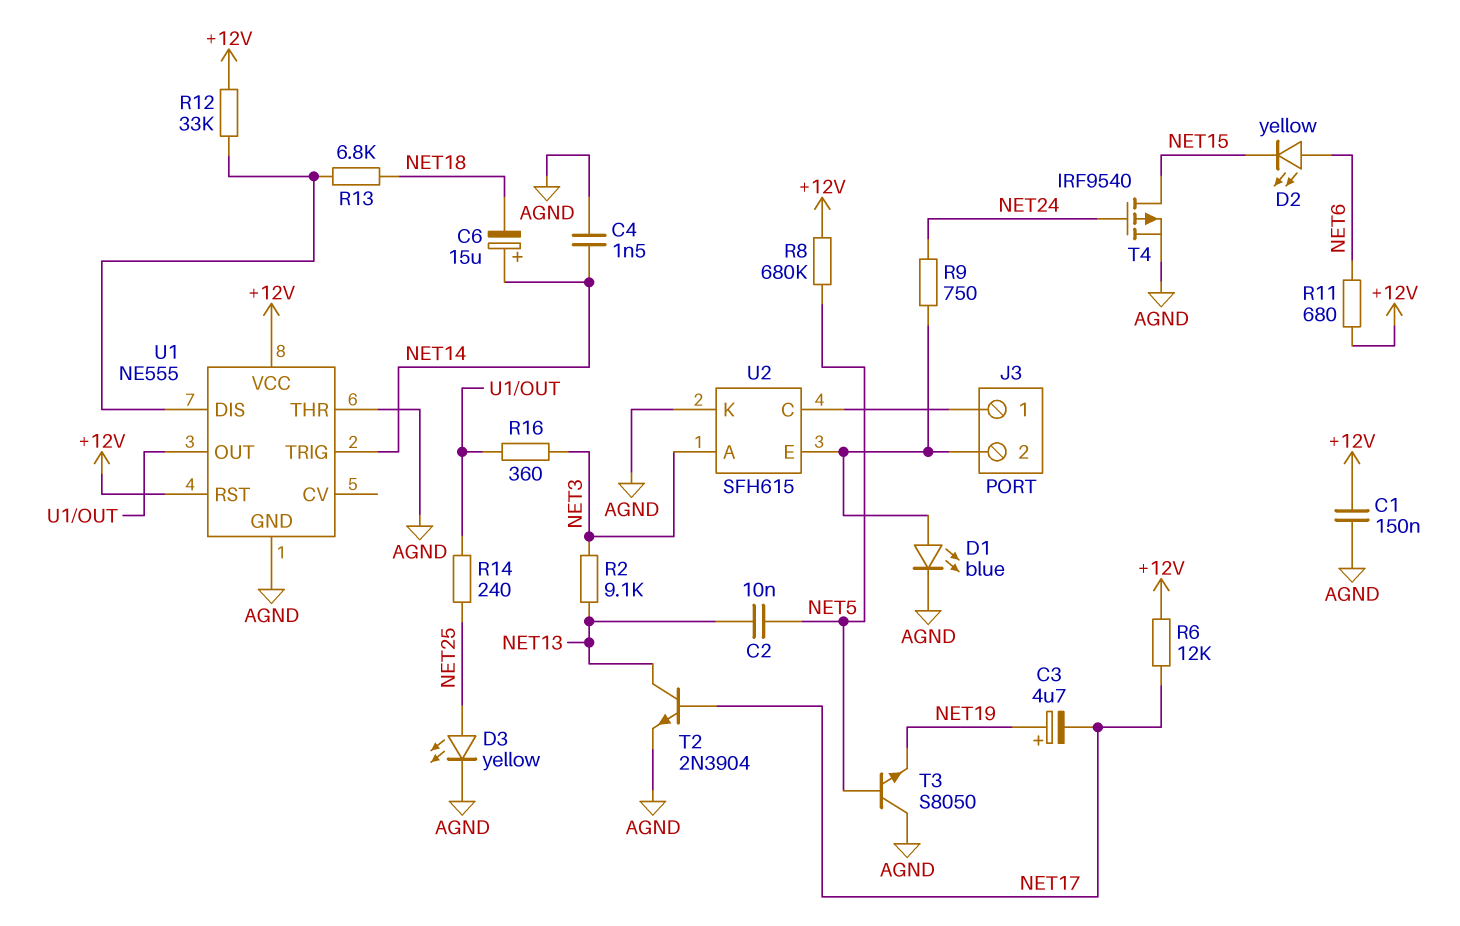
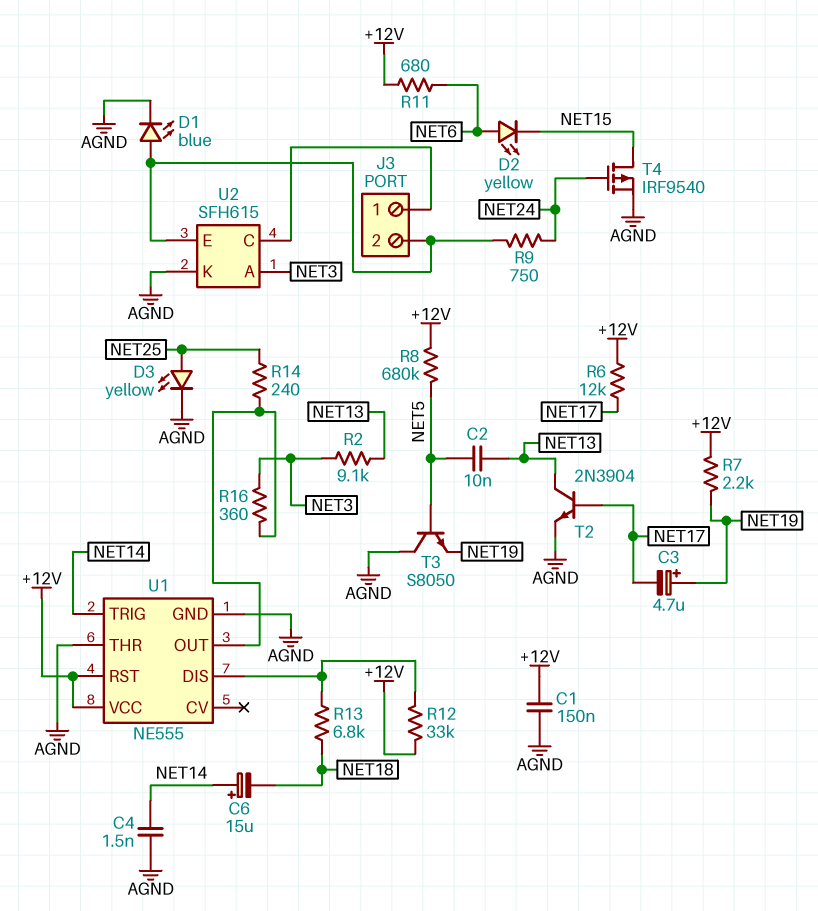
R7: none -> 2.2k (+12V, NET19)

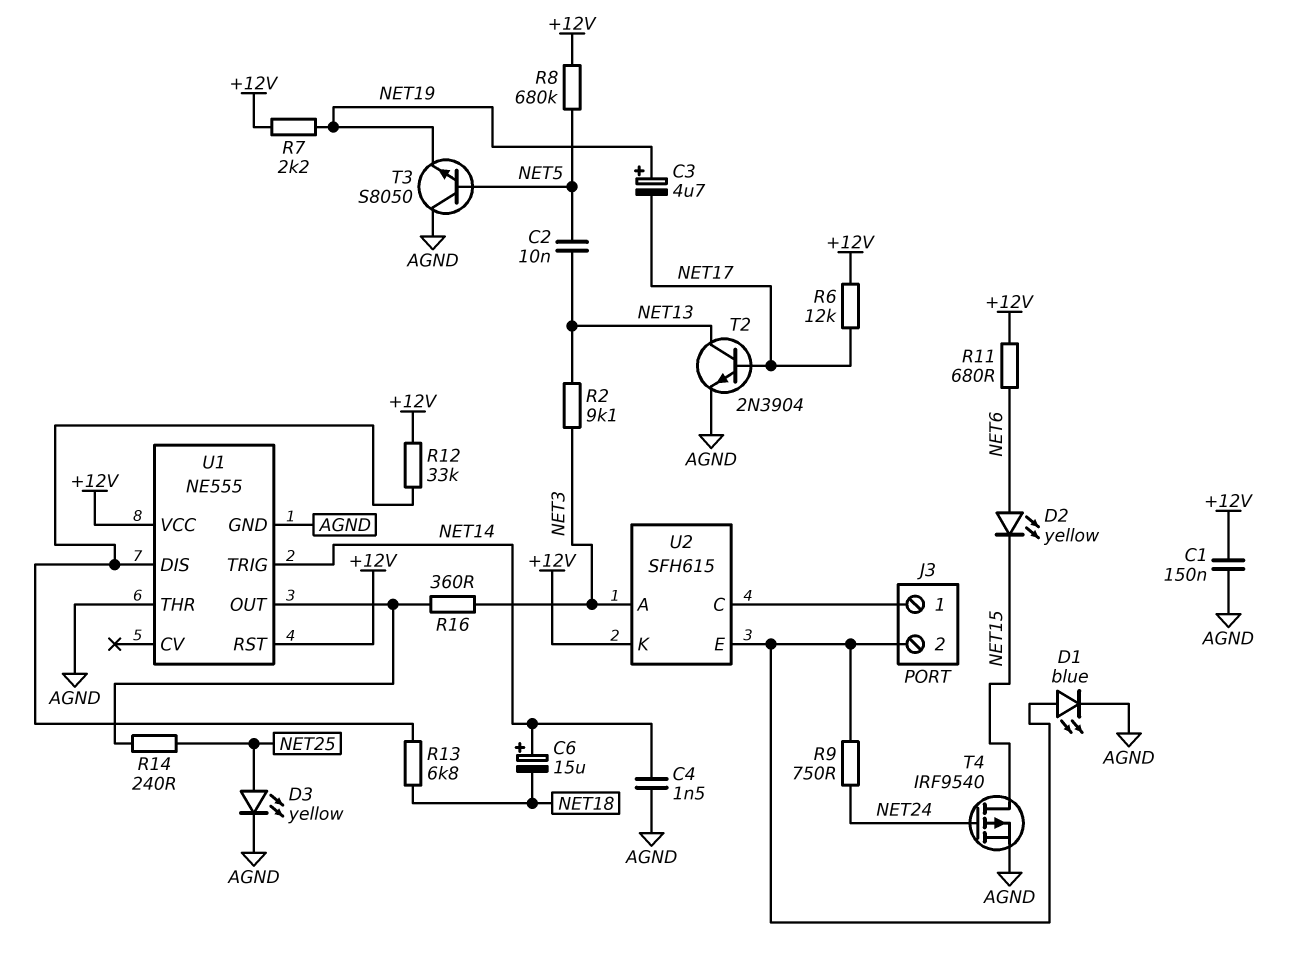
U2 pin K: AGND -> +12V

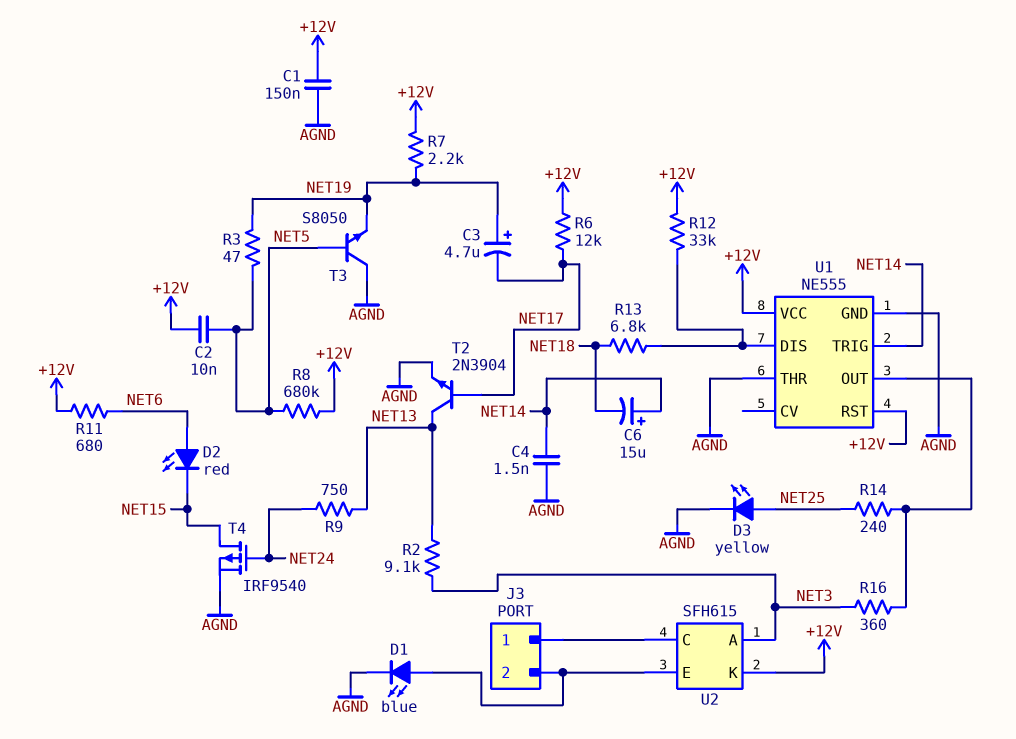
C2: 10nF (NET5, NET13) -> 10nF (+12V, NET5)
D2: LED yellow (A NET6, K NET15) -> LED red (A NET6, K NET15)
R3: none -> 47 (NET5, NET19)
R9: 750 (J3/2, NET24) -> 750 (NET13, NET24)

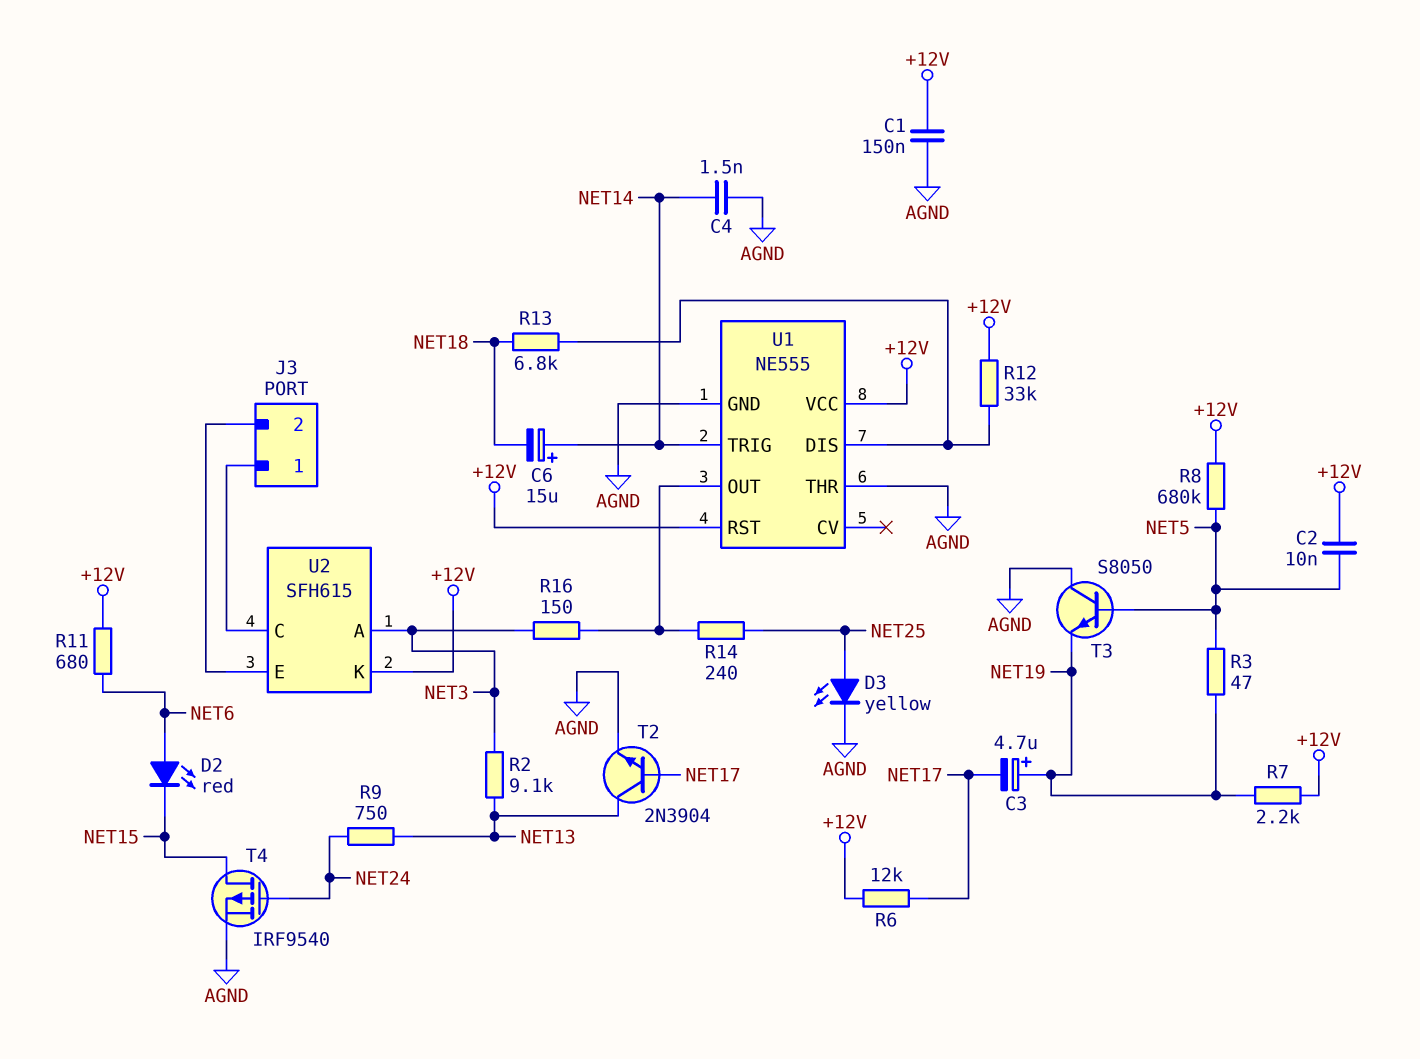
D1: LED blue (A J3/2, K AGND) -> none
R16: 360 (NET3, U1/OUT) -> 150 (NET3, U1/OUT)

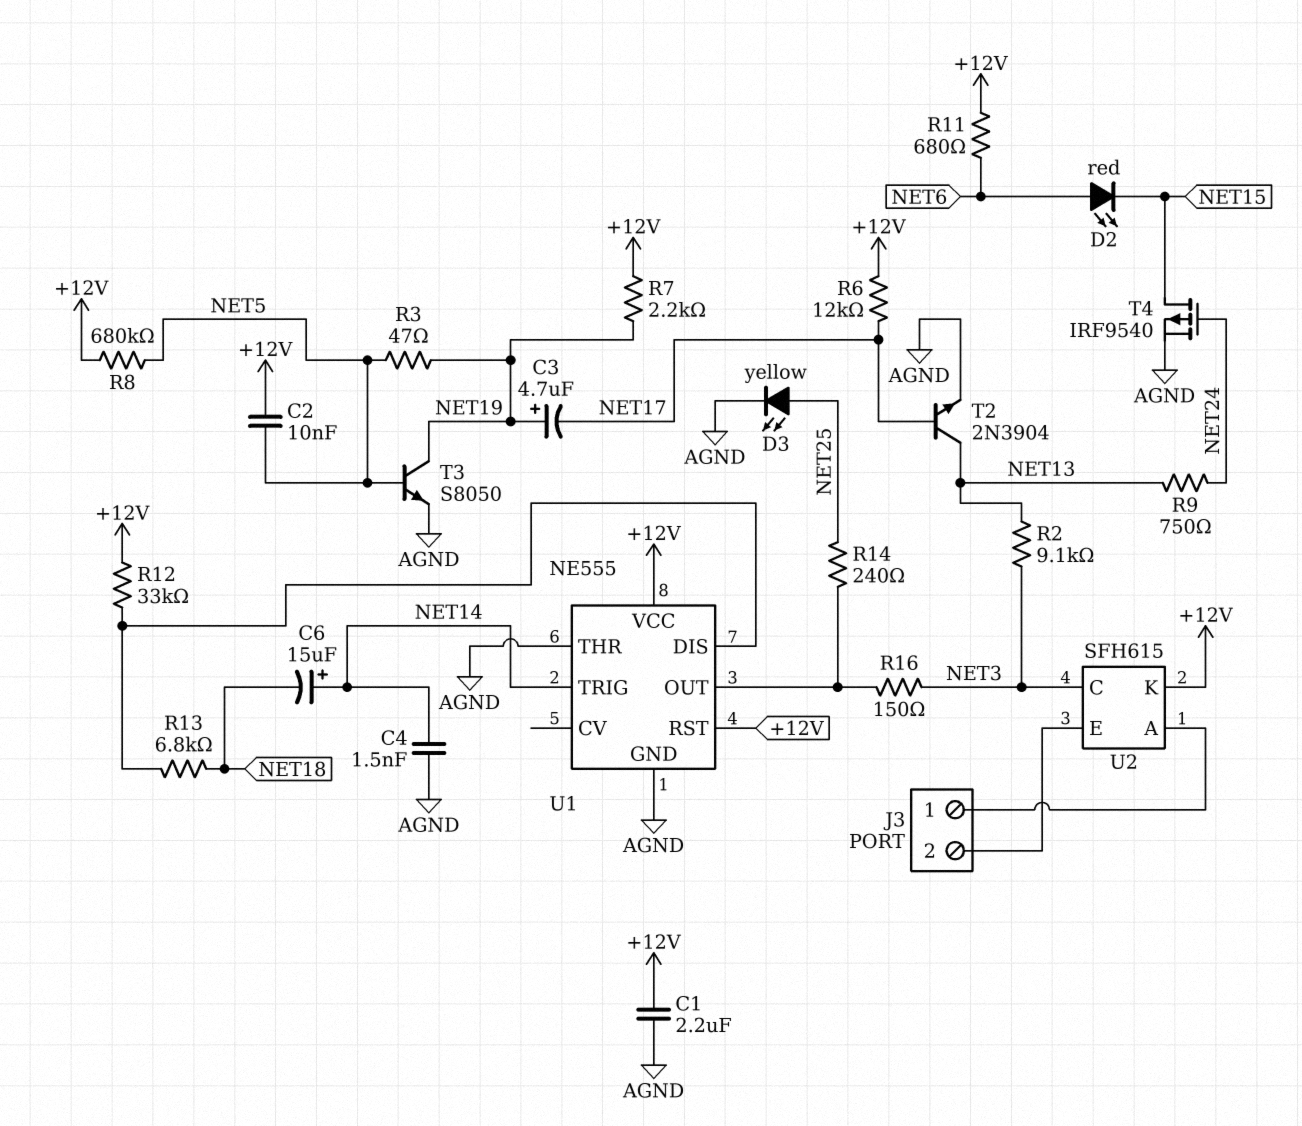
C1: 150nF (+12V, AGND) -> 2.2uF (+12V, AGND)
T3: NPN S8050 (B NET5, C AGND, E NET19) -> NPN S8050 (B NET5, C NET19, E AGND)
U2 pin A: NET3 -> J3/1
U2 pin C: J3/1 -> NET3

